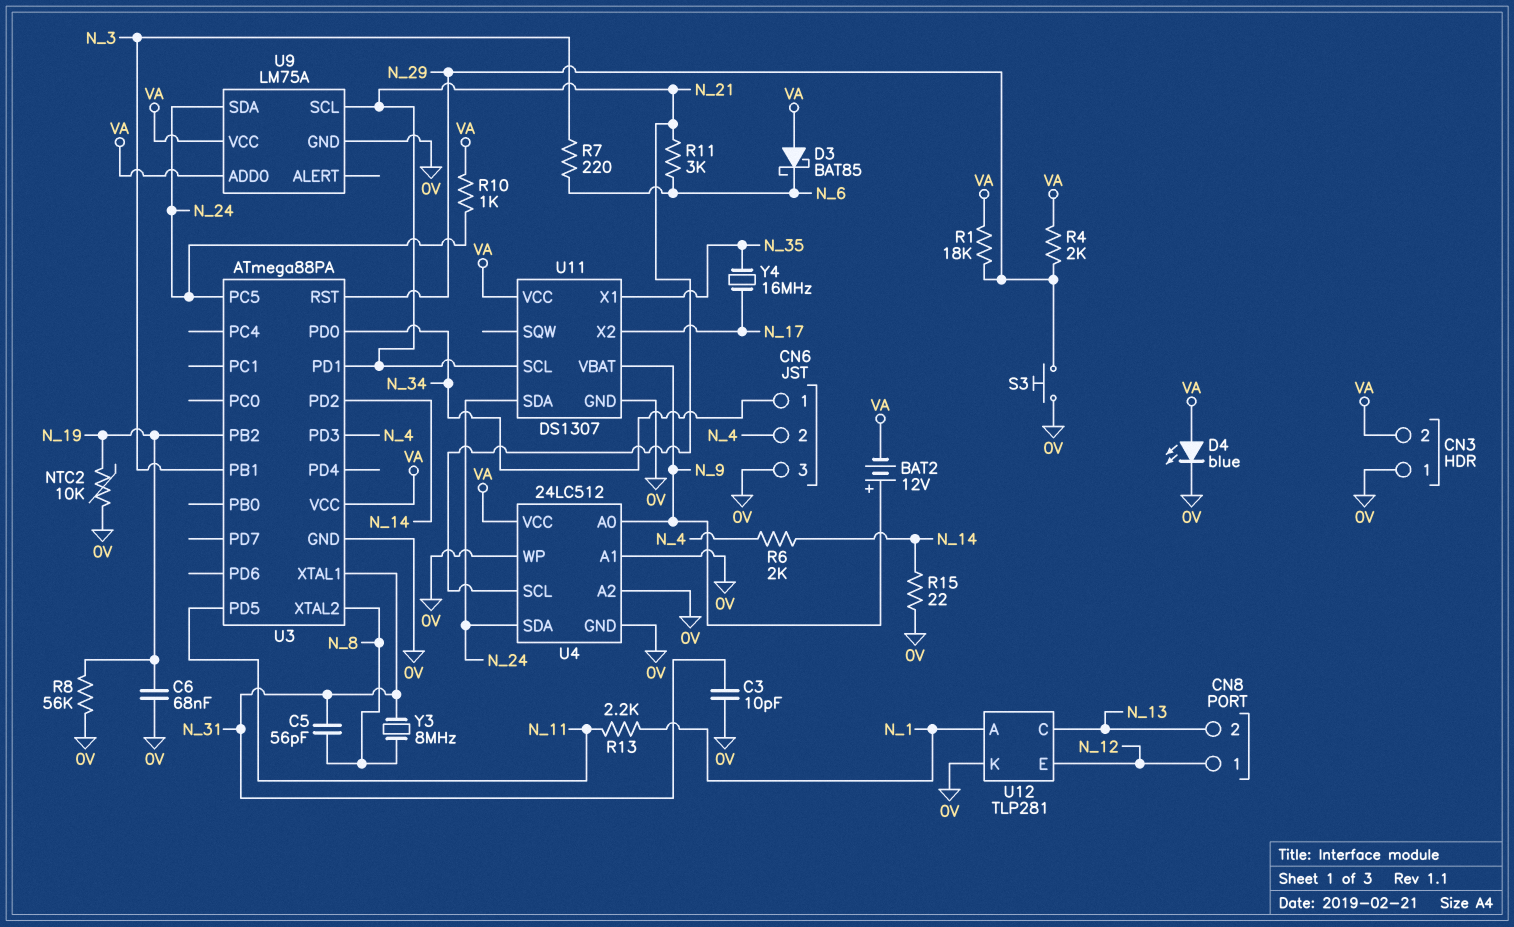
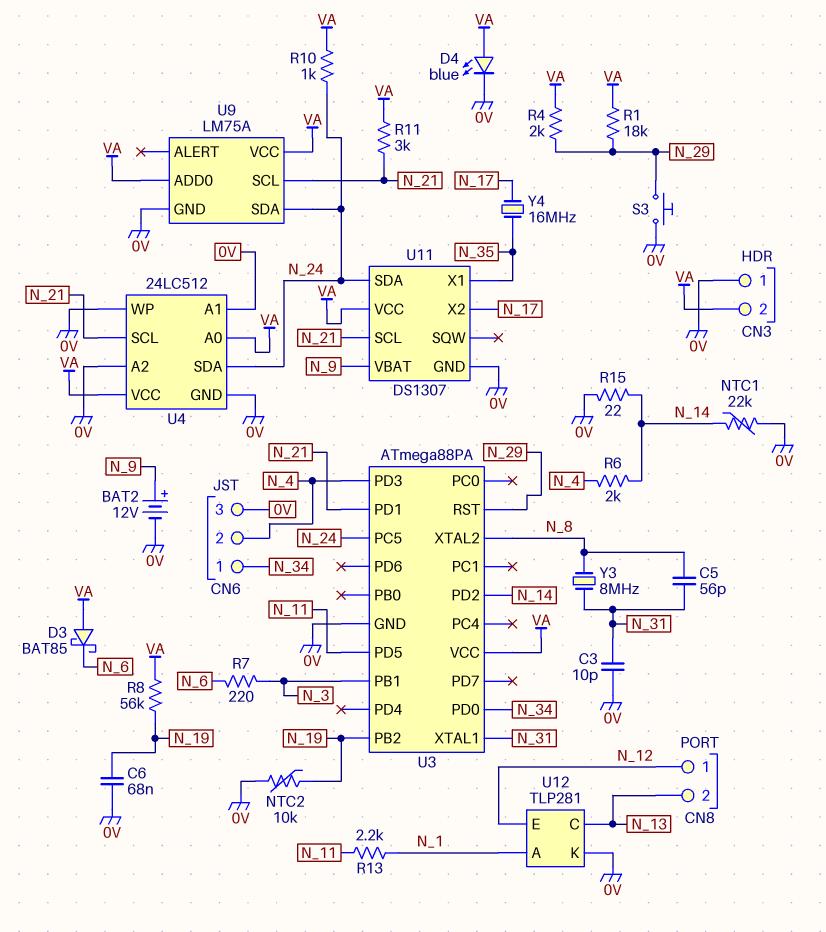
BAT2: 12V (plus N_9, minus VA) -> 12V (plus N_9, minus 0V)
NTC1: none -> 22k (0V, N_14)
R8: 56k (0V, N_19) -> 56k (N_19, VA)
R11: 3k (N_6, N_21) -> 3k (N_21, VA)
U4 pin A0: N_9 -> VA

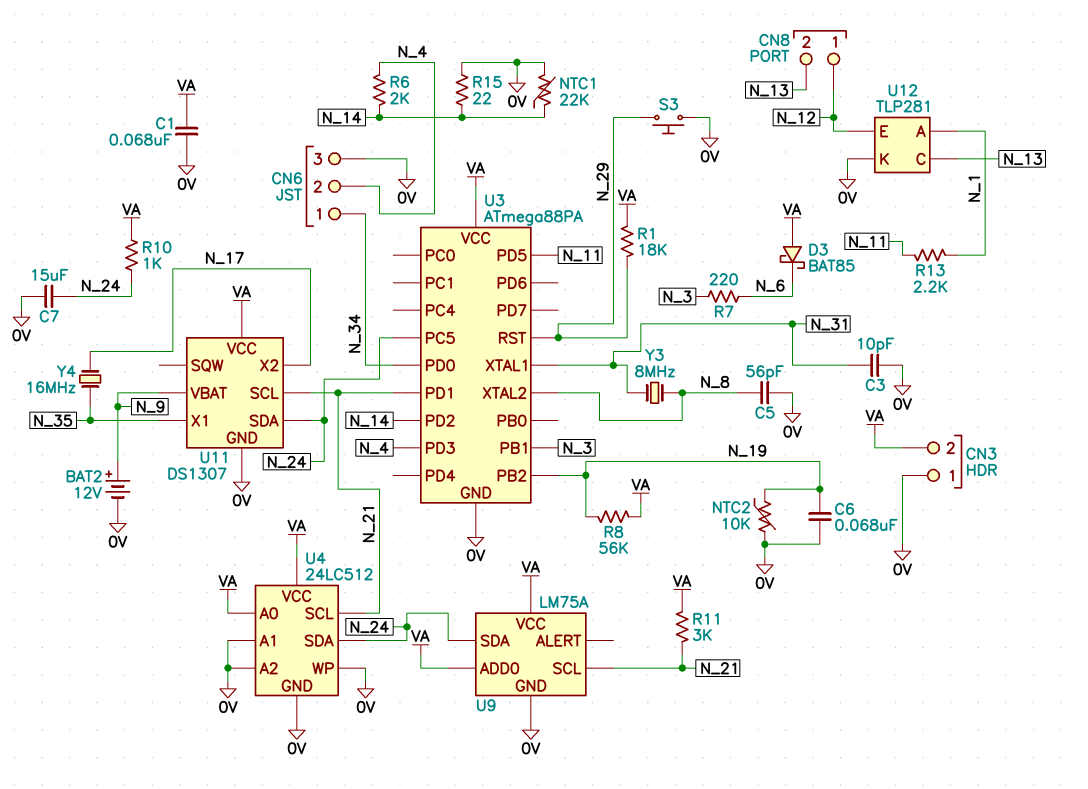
C1: none -> 68nF (0V, VA)
C5: 56pF (N_8, N_31) -> 56pF (0V, N_8)
C7: none -> 15uF (0V, N_24)
D4: LED blue (A VA, K 0V) -> none
R4: 2k (N_29, VA) -> none

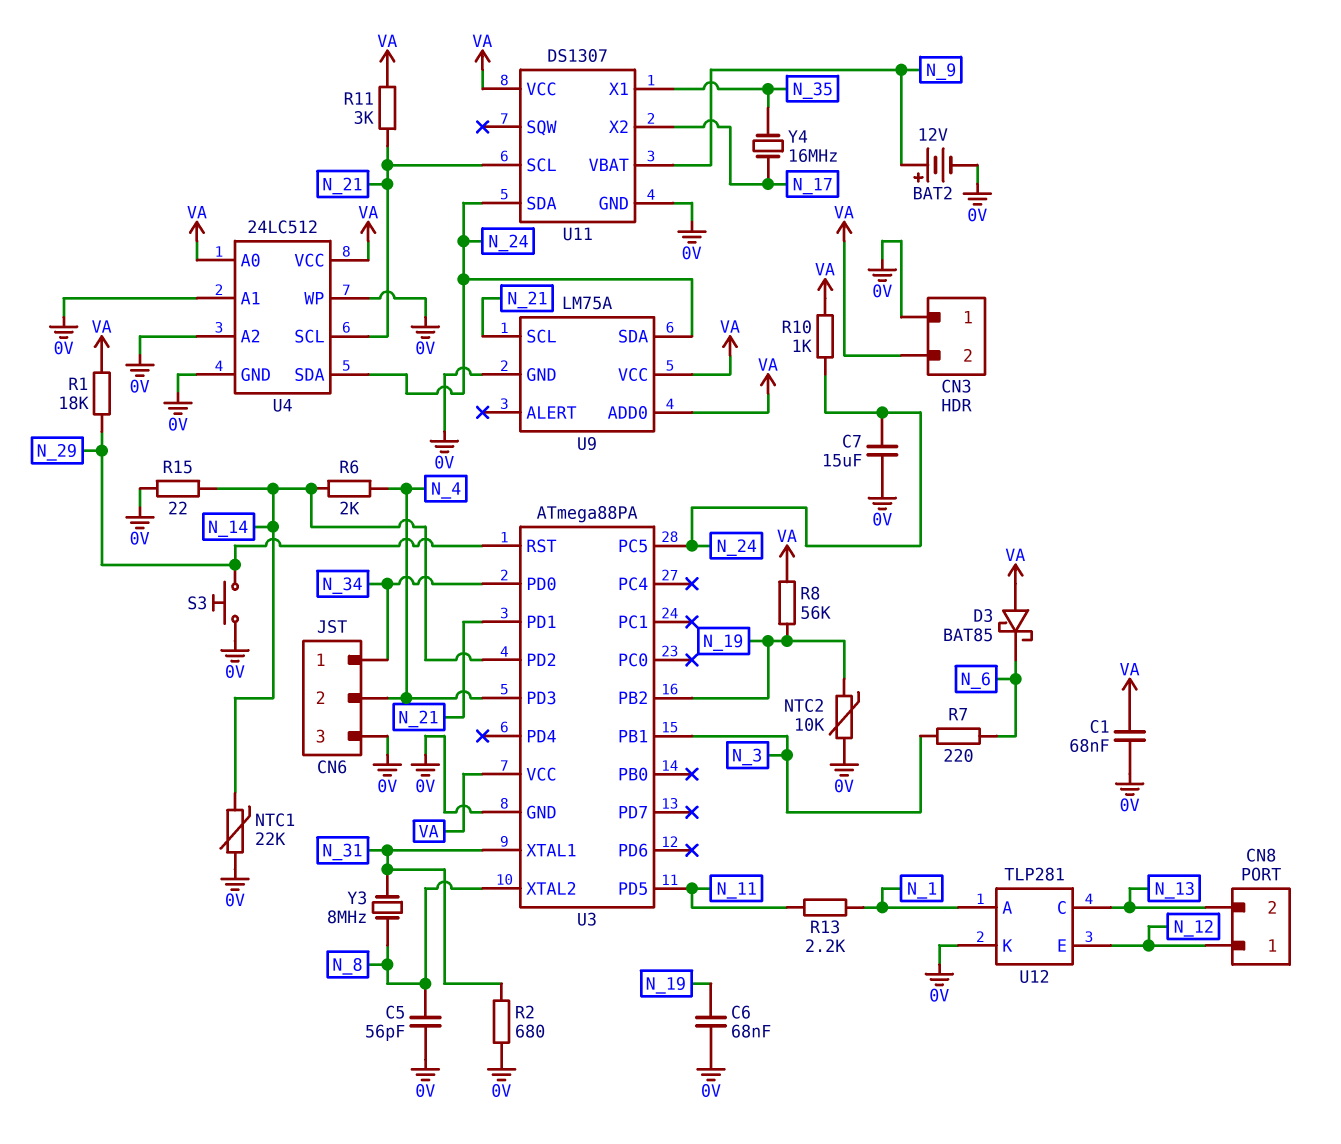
C3: 10pF (0V, N_31) -> none
R2: none -> 680 (0V, N_31)

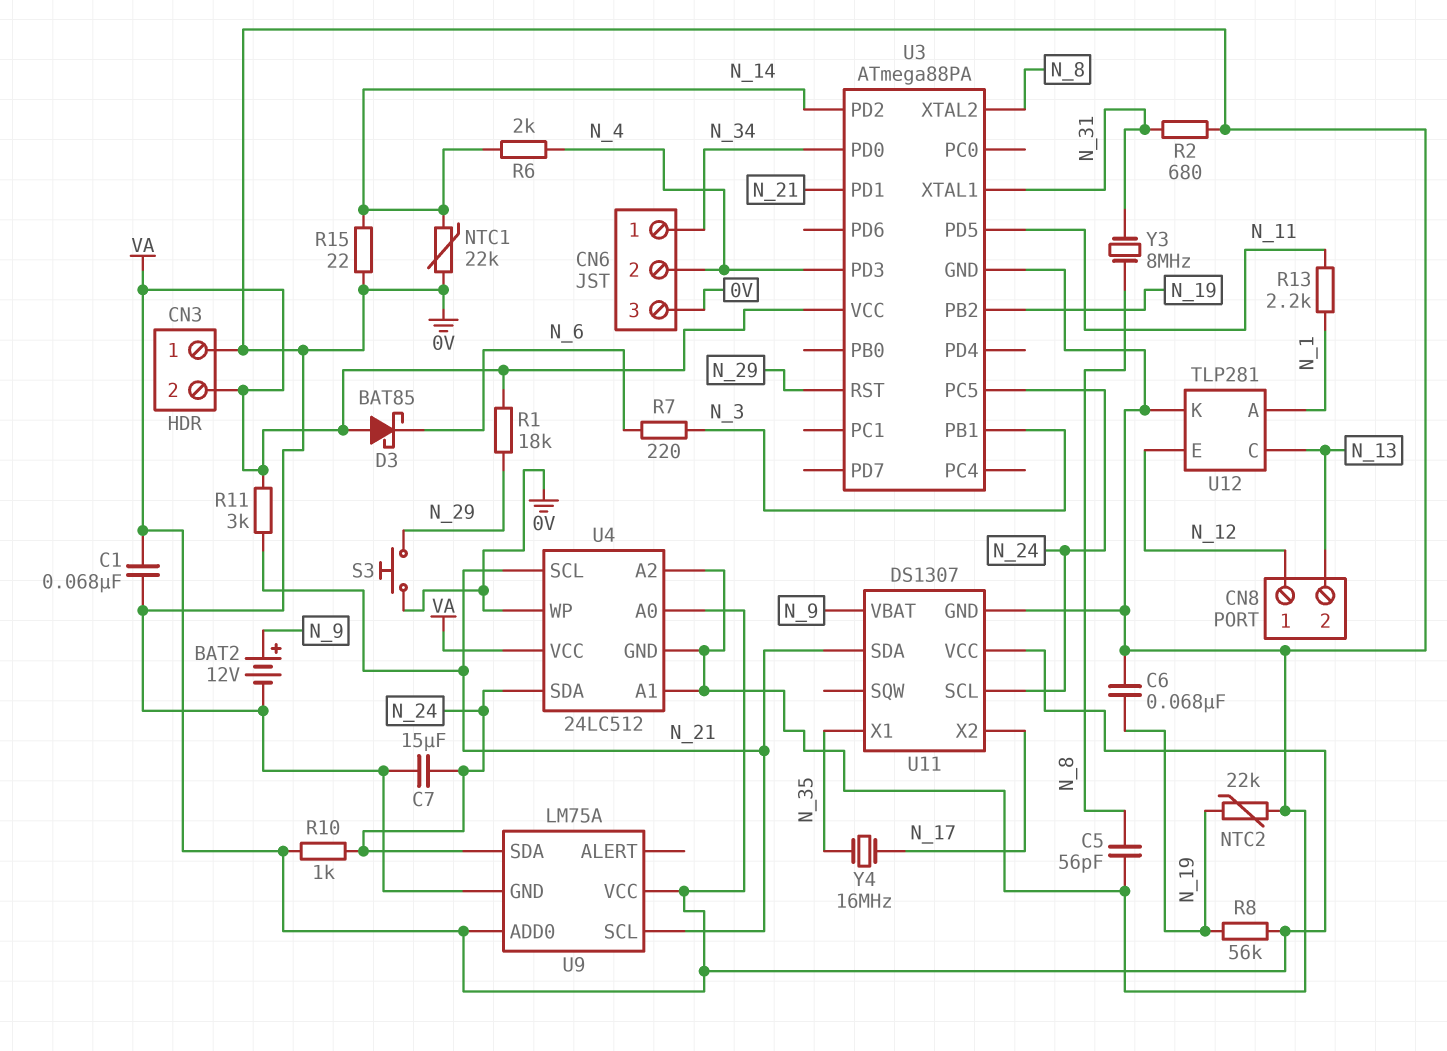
NTC2: 10k (0V, N_19) -> 22k (0V, N_19)
U11 pin SCL: N_21 -> N_24
U11 pin SDA: N_24 -> N_21

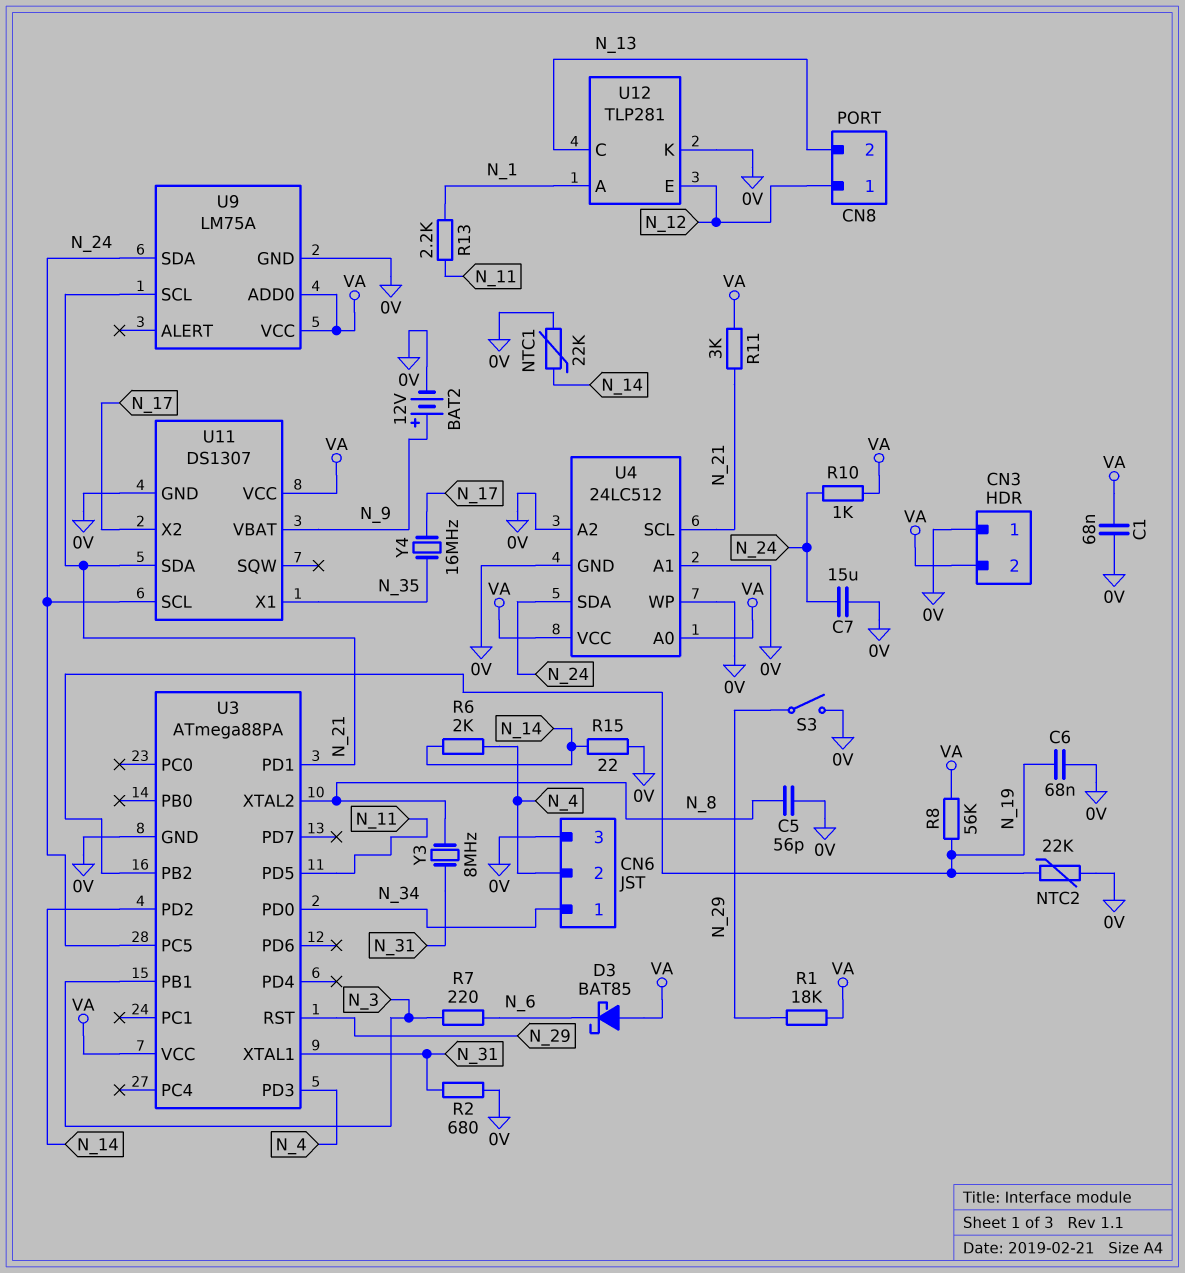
S3: button (0V, N_29) -> switch (0V, N_29)

